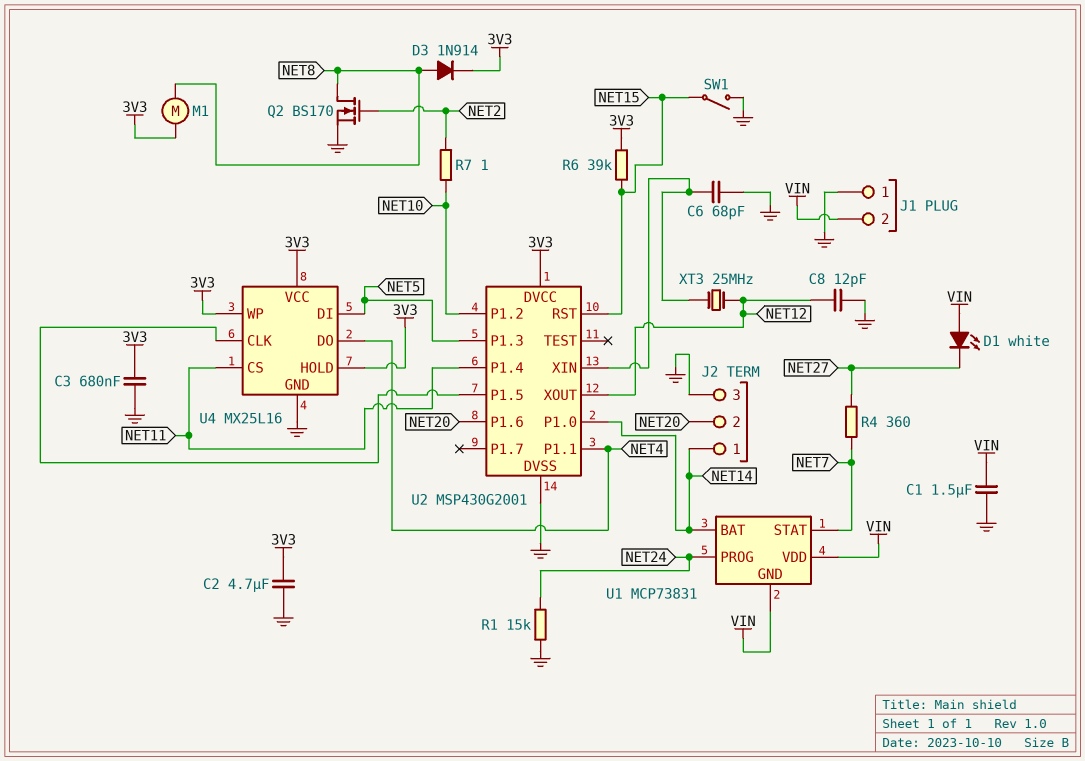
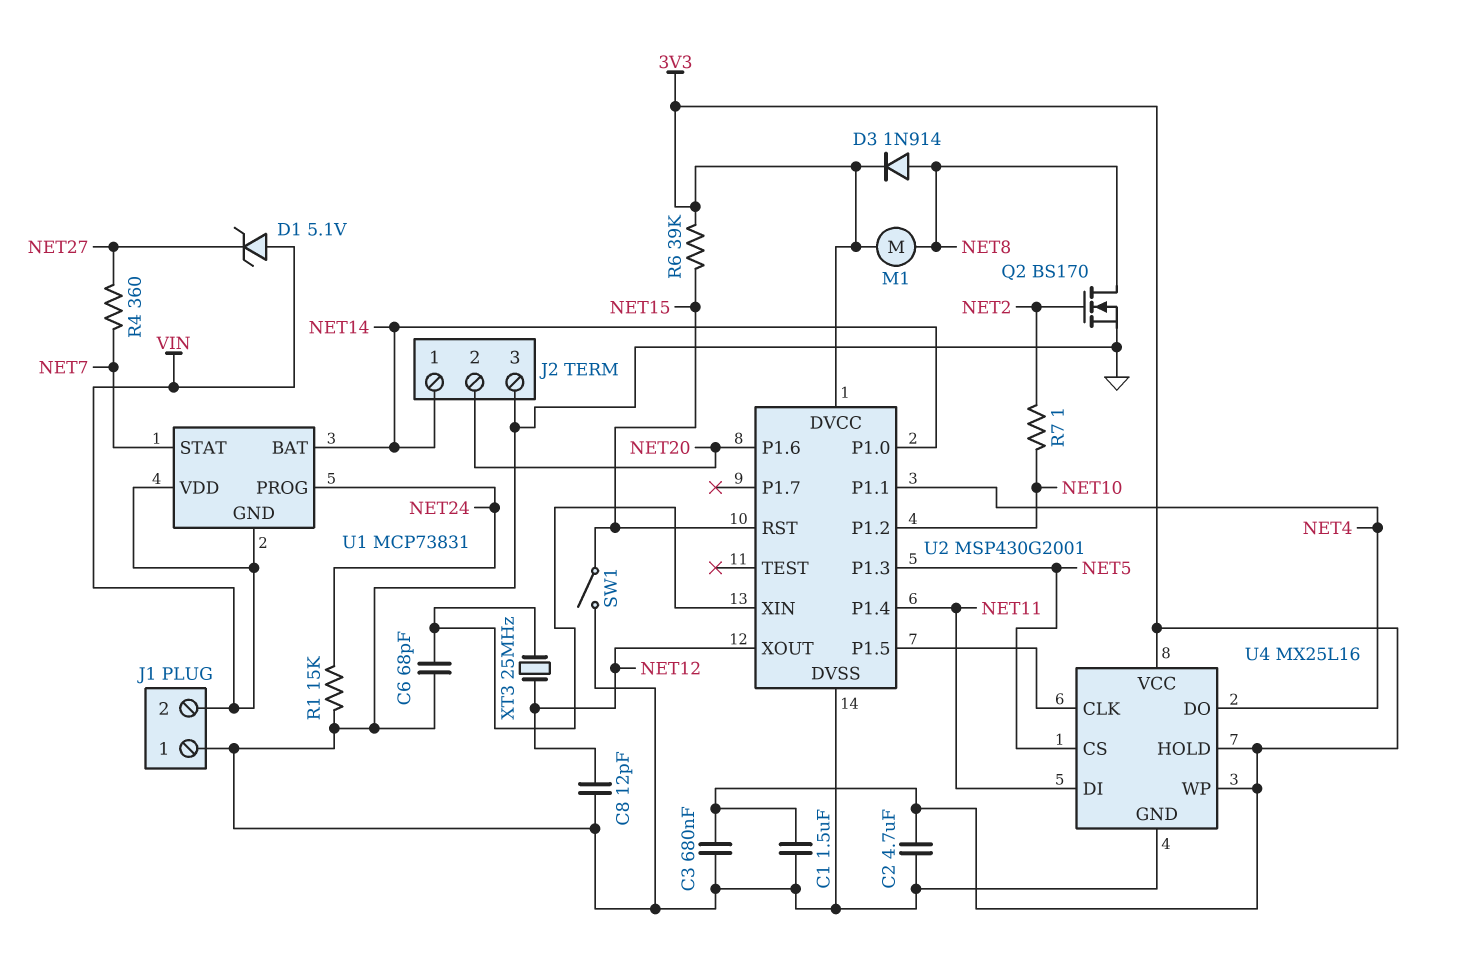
C1: 1.5uF (GND, VIN) -> 1.5uF (3V3, GND)
D1: LED white (A VIN, K NET27) -> zener 5.1V (A VIN, K NET27)
U4 pin CS: NET11 -> NET5
U4 pin DI: NET5 -> NET11

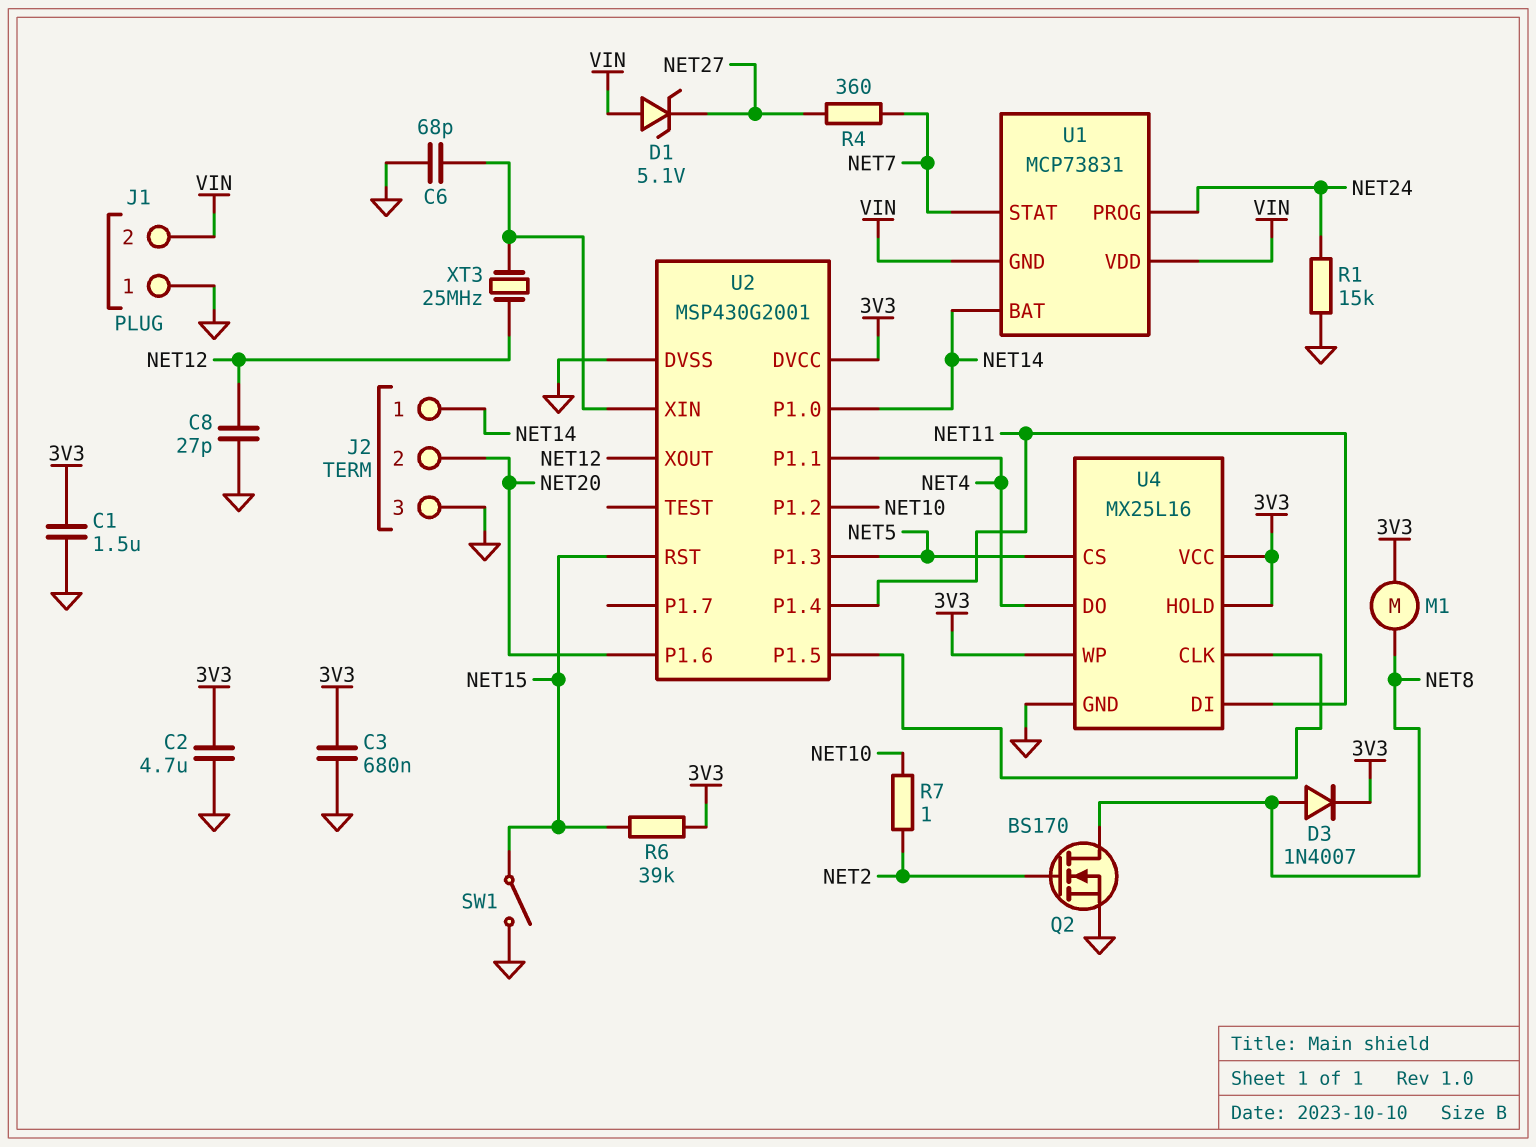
C8: 12pF (GND, NET12) -> 27pF (GND, NET12)
D3: diode 1N914 (A NET8, K 3V3) -> diode 1N4007 (A NET8, K 3V3)

